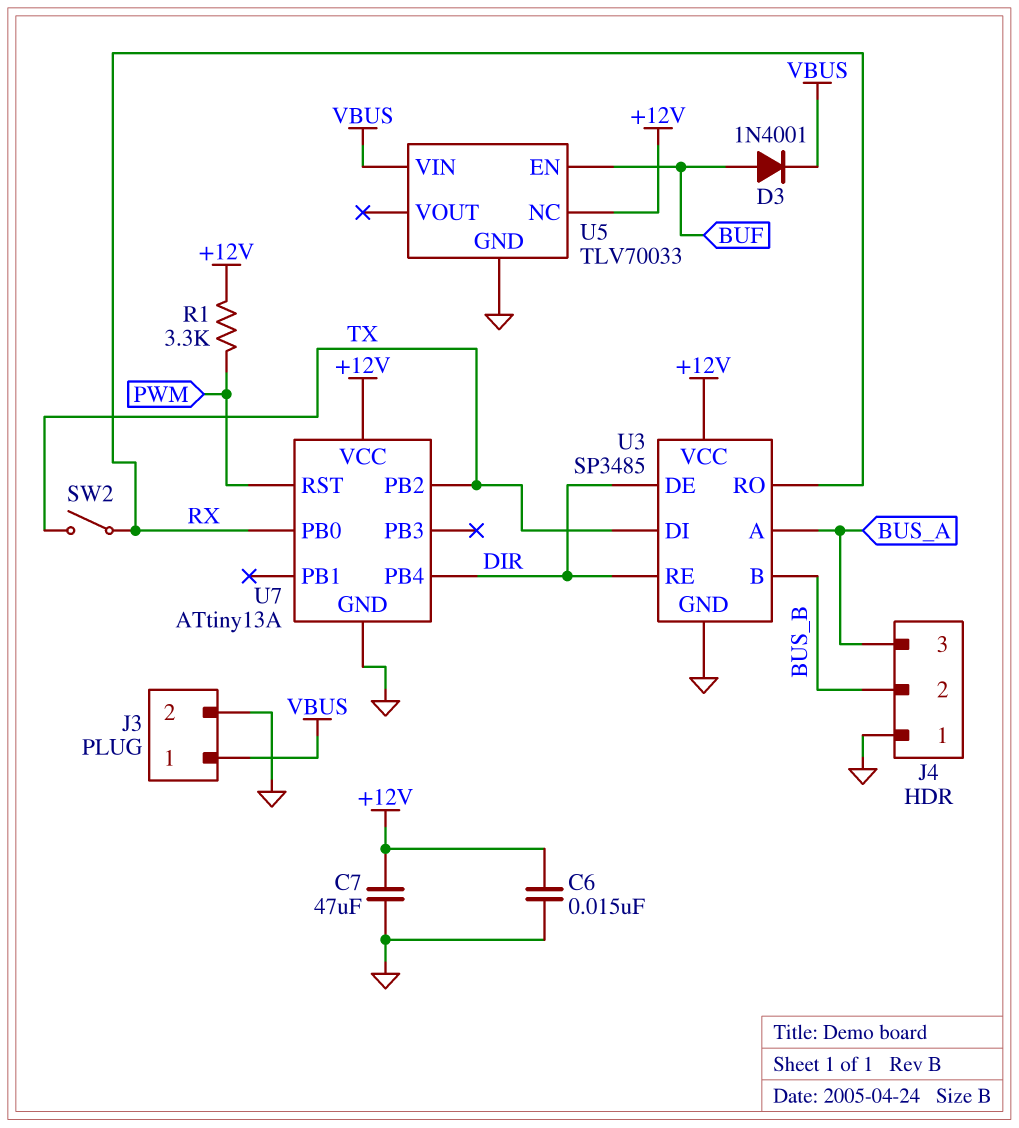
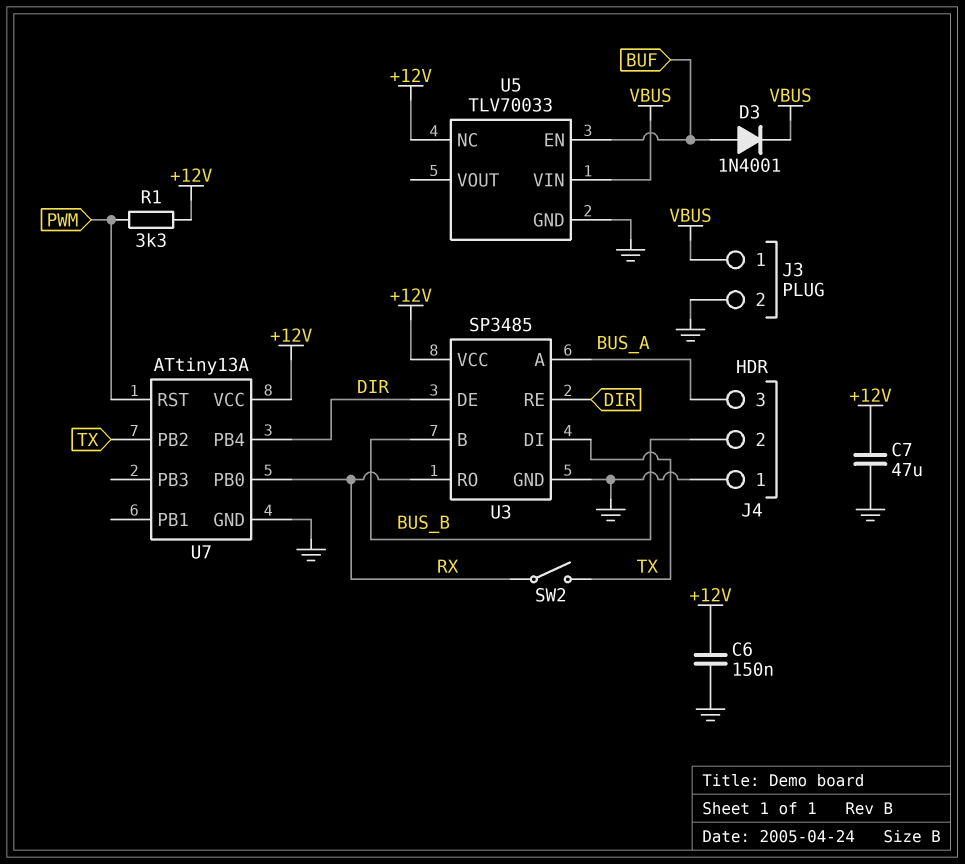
C6: 15nF (+12V, GND) -> 150nF (+12V, GND)

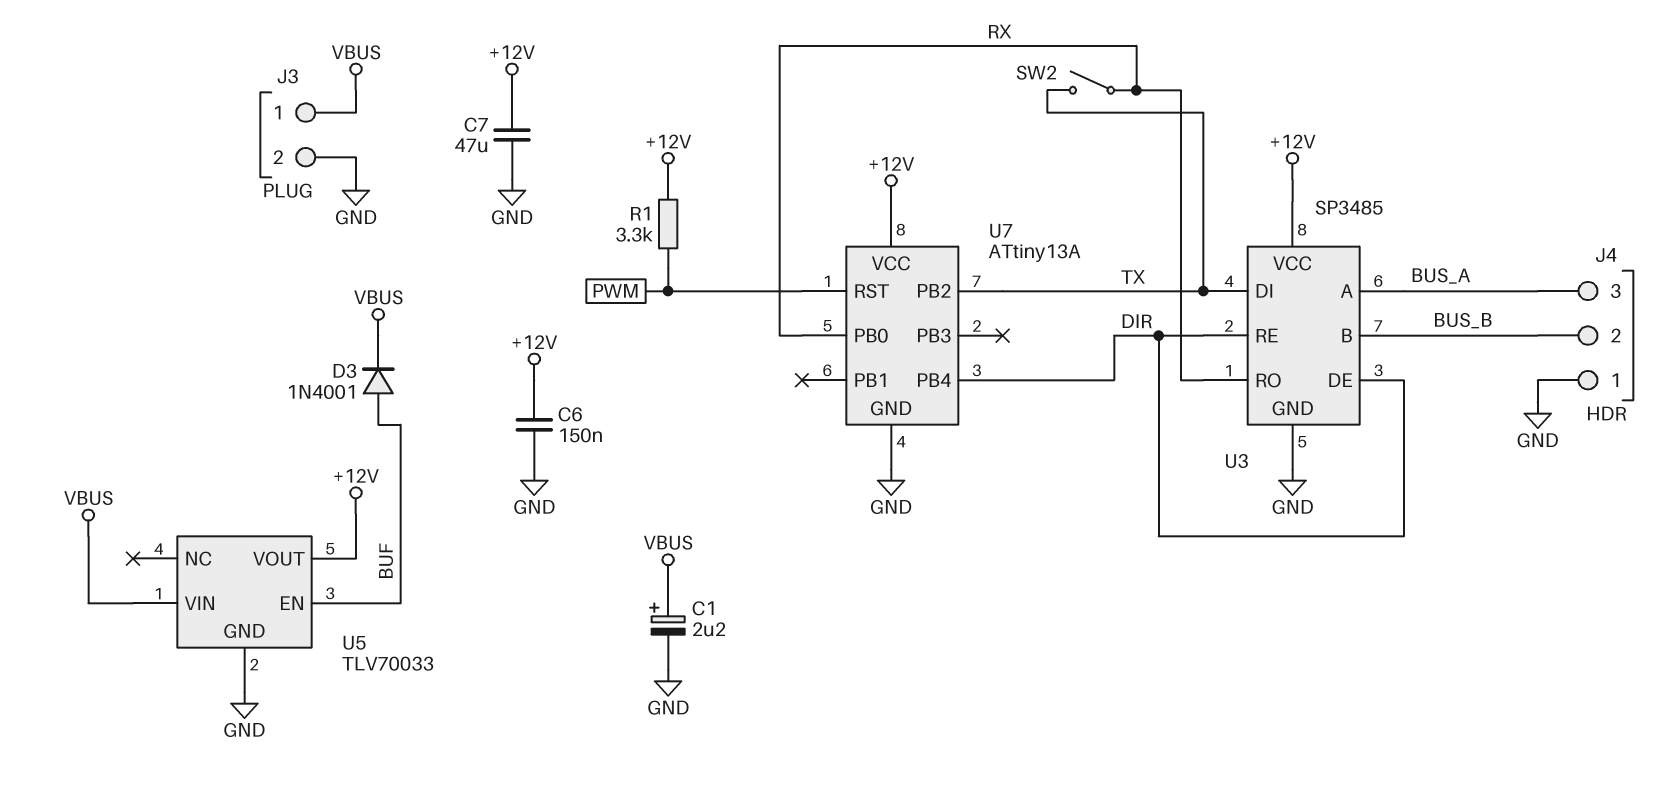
C1: none -> 2.2uF (plus VBUS, minus GND)
U5 pin NC: +12V -> none
U5 pin VOUT: none -> +12V

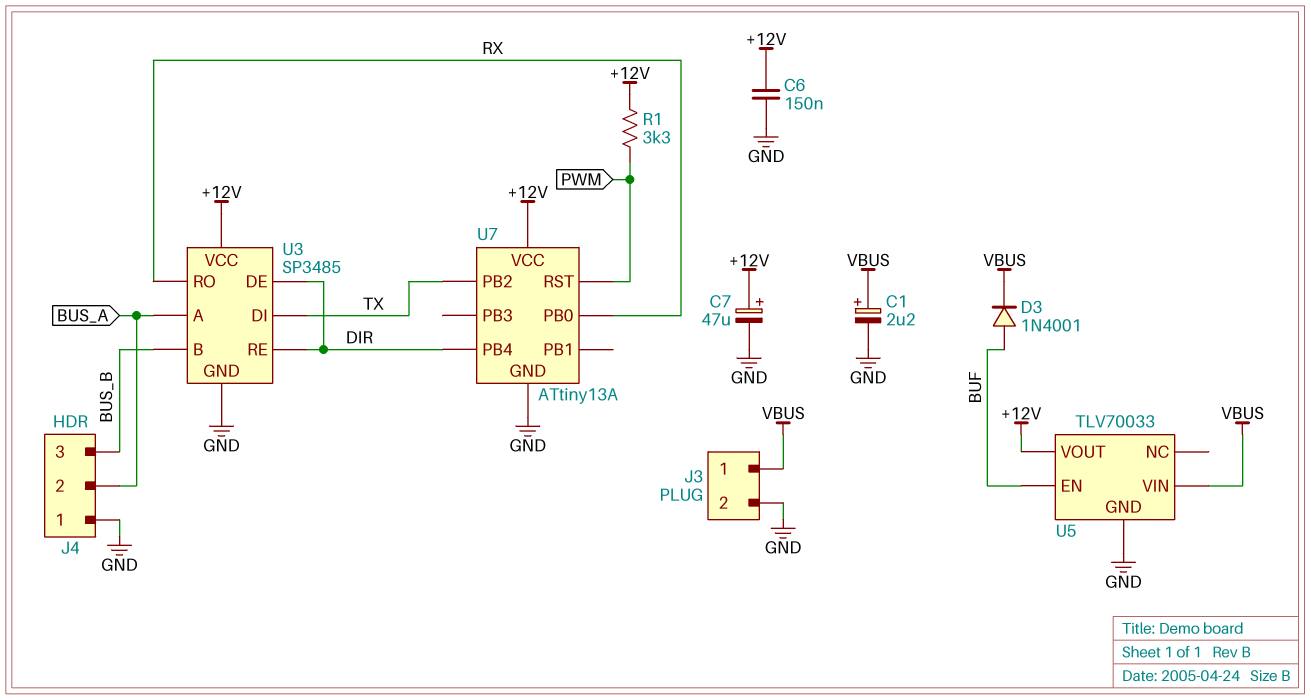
C7: 47uF (+12V, GND) -> 47uF (plus +12V, minus GND)
J4 pin 2: BUS_B -> BUS_A
J4 pin 3: BUS_A -> BUS_B
SW2: switch (RX, TX) -> none

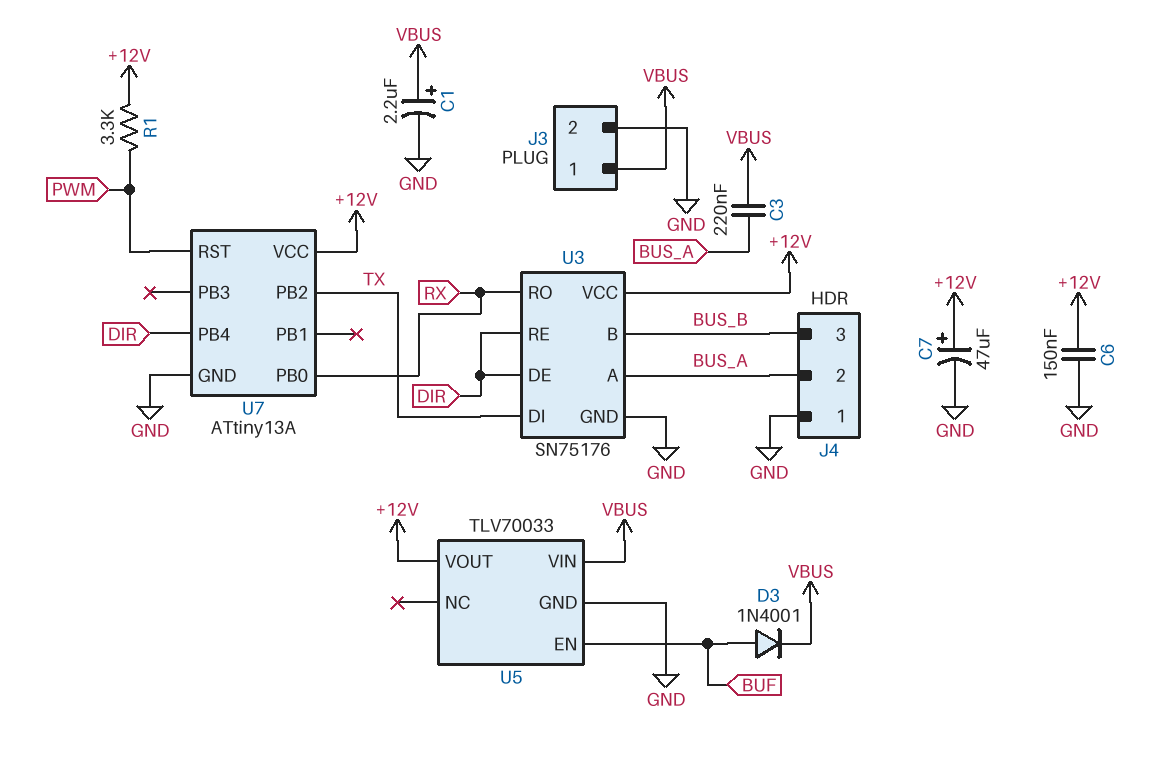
C3: none -> 220nF (BUS_A, VBUS)
U3: SP3485 -> SN75176

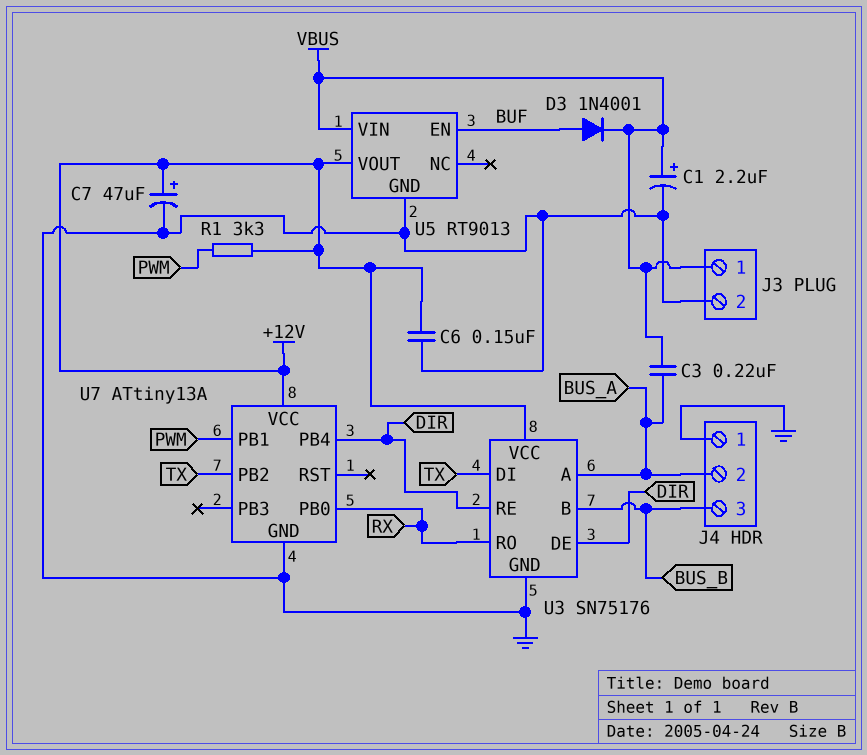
U5: TLV70033 -> RT9013
U7 pin PB1: none -> PWM
U7 pin RST: PWM -> none

